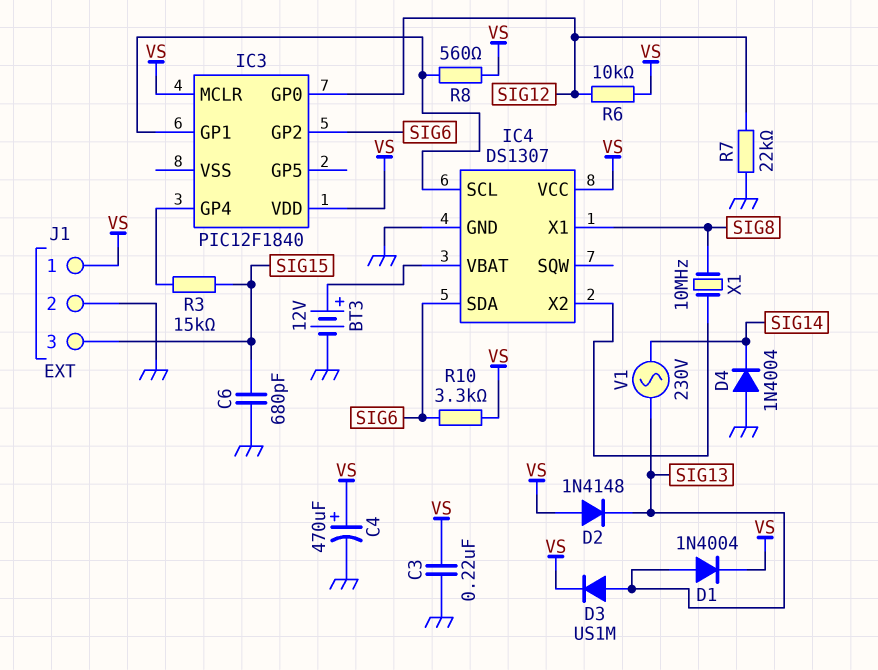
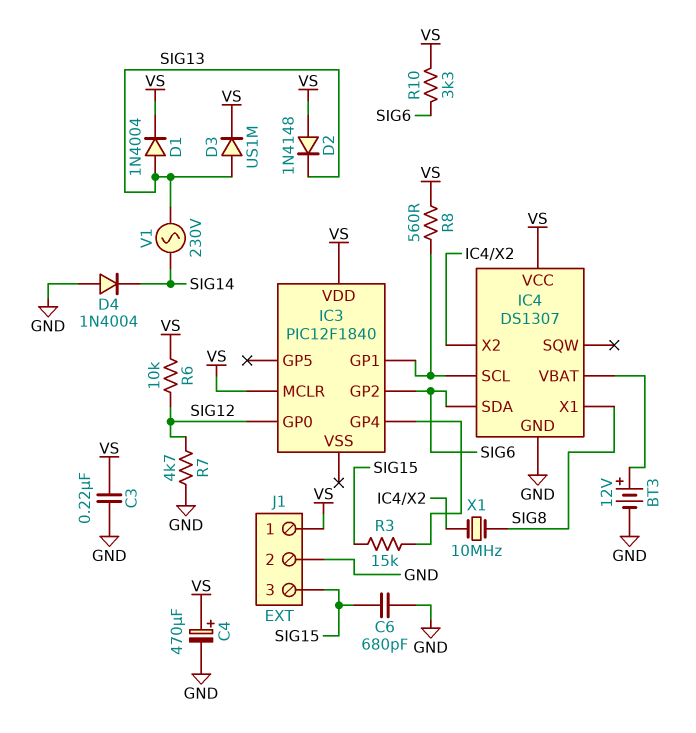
R7: 22k (GND, SIG12) -> 4.7k (GND, SIG12)

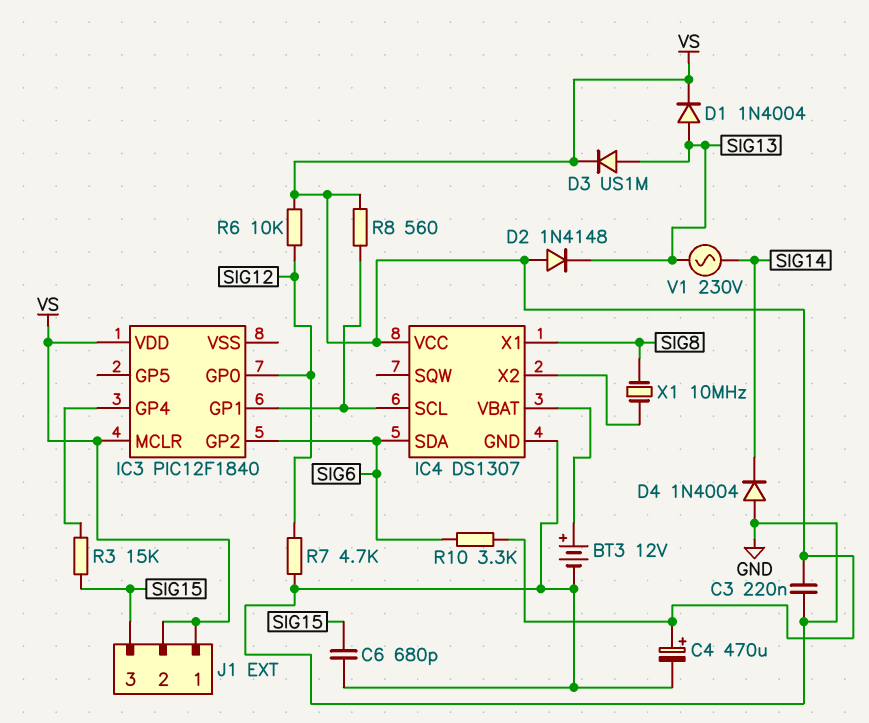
J1 pin 2: GND -> VS

